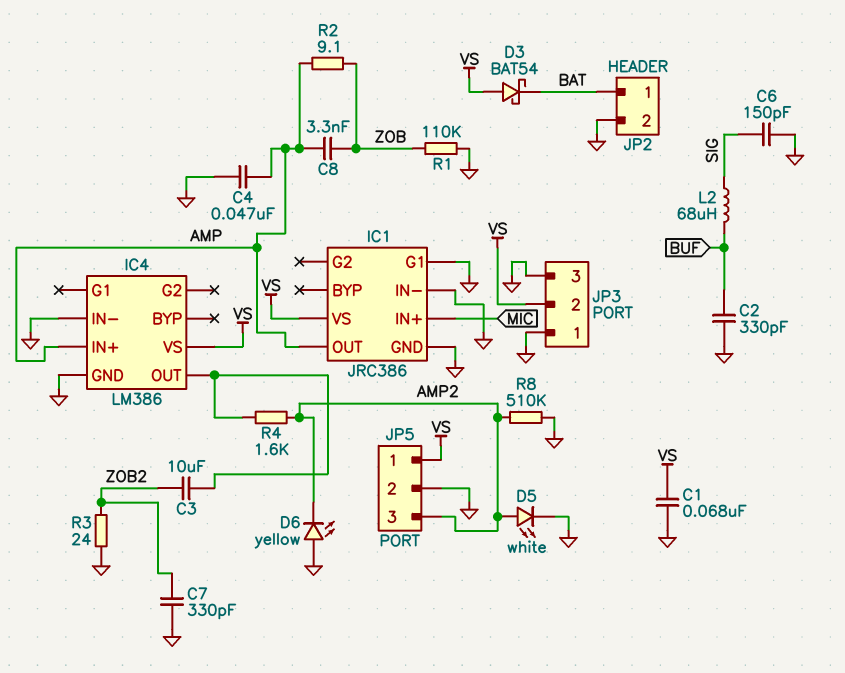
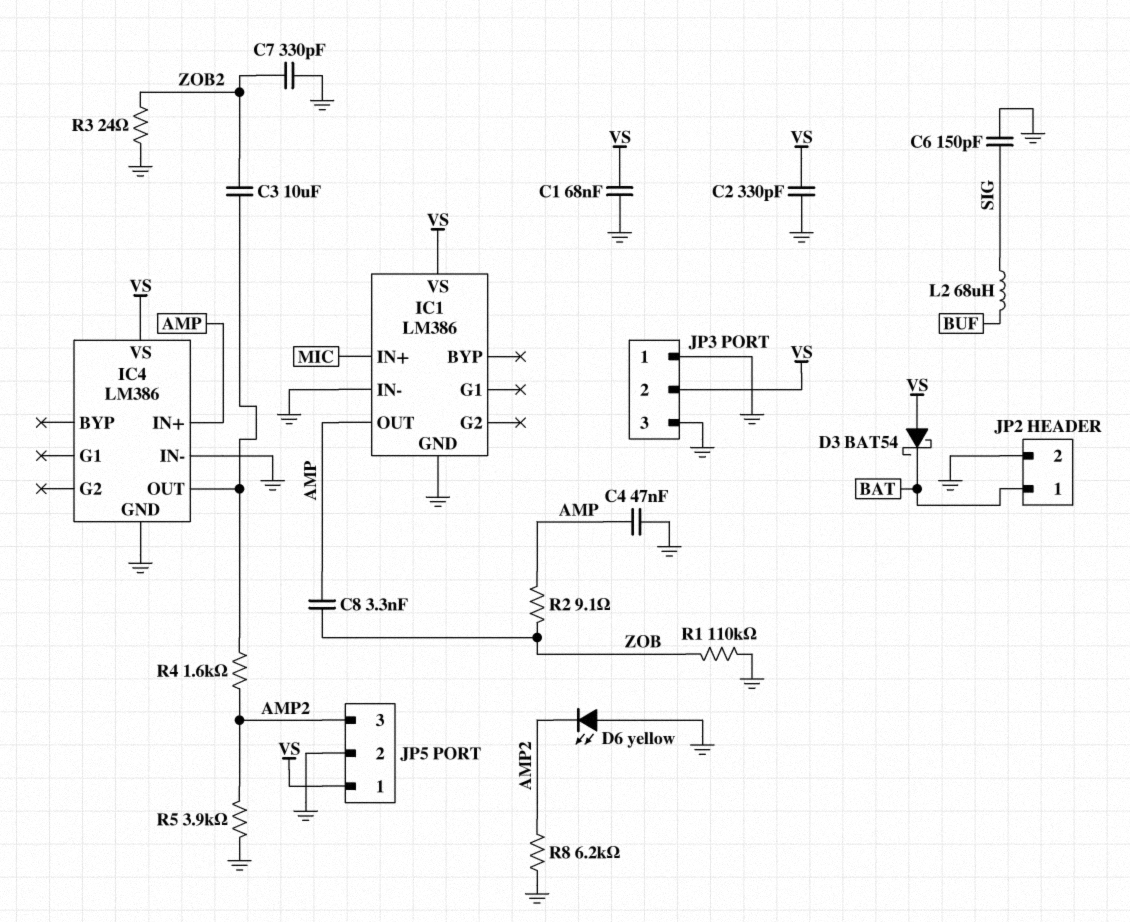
C2: 330pF (BUF, GND) -> 330pF (GND, VS)
D5: LED white (A AMP2, K GND) -> none
IC1: JRC386 -> LM386
IC1 pin G1: GND -> none
R5: none -> 3.9k (AMP2, GND)
R8: 510k (AMP2, GND) -> 6.2k (AMP2, GND)

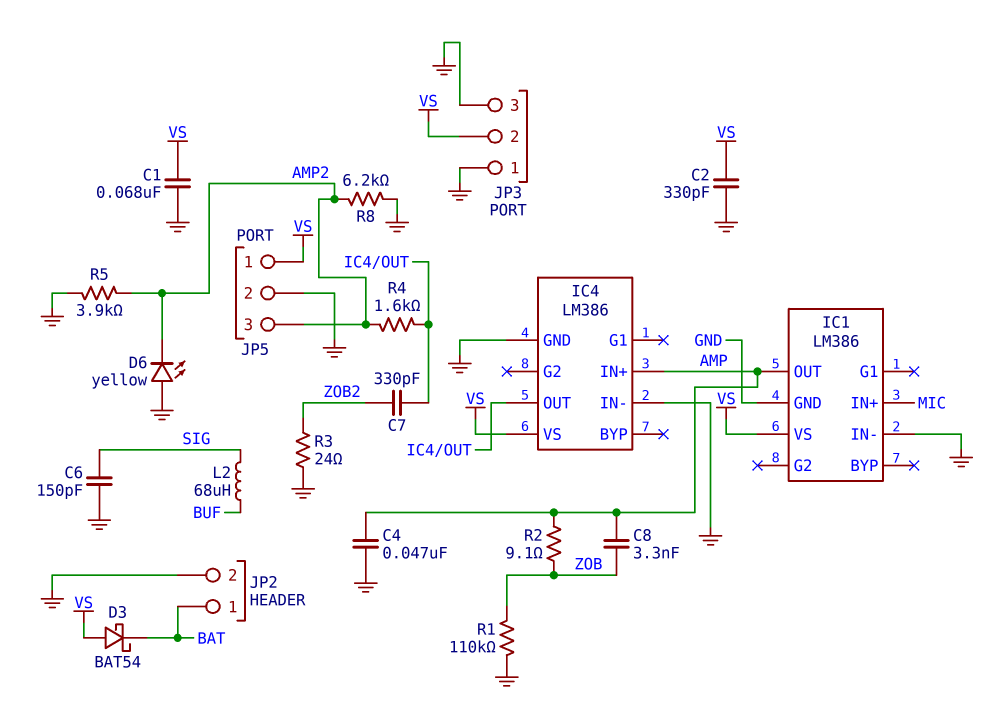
C3: 10uF (IC4/OUT, ZOB2) -> none
C7: 330pF (GND, ZOB2) -> 330pF (IC4/OUT, ZOB2)

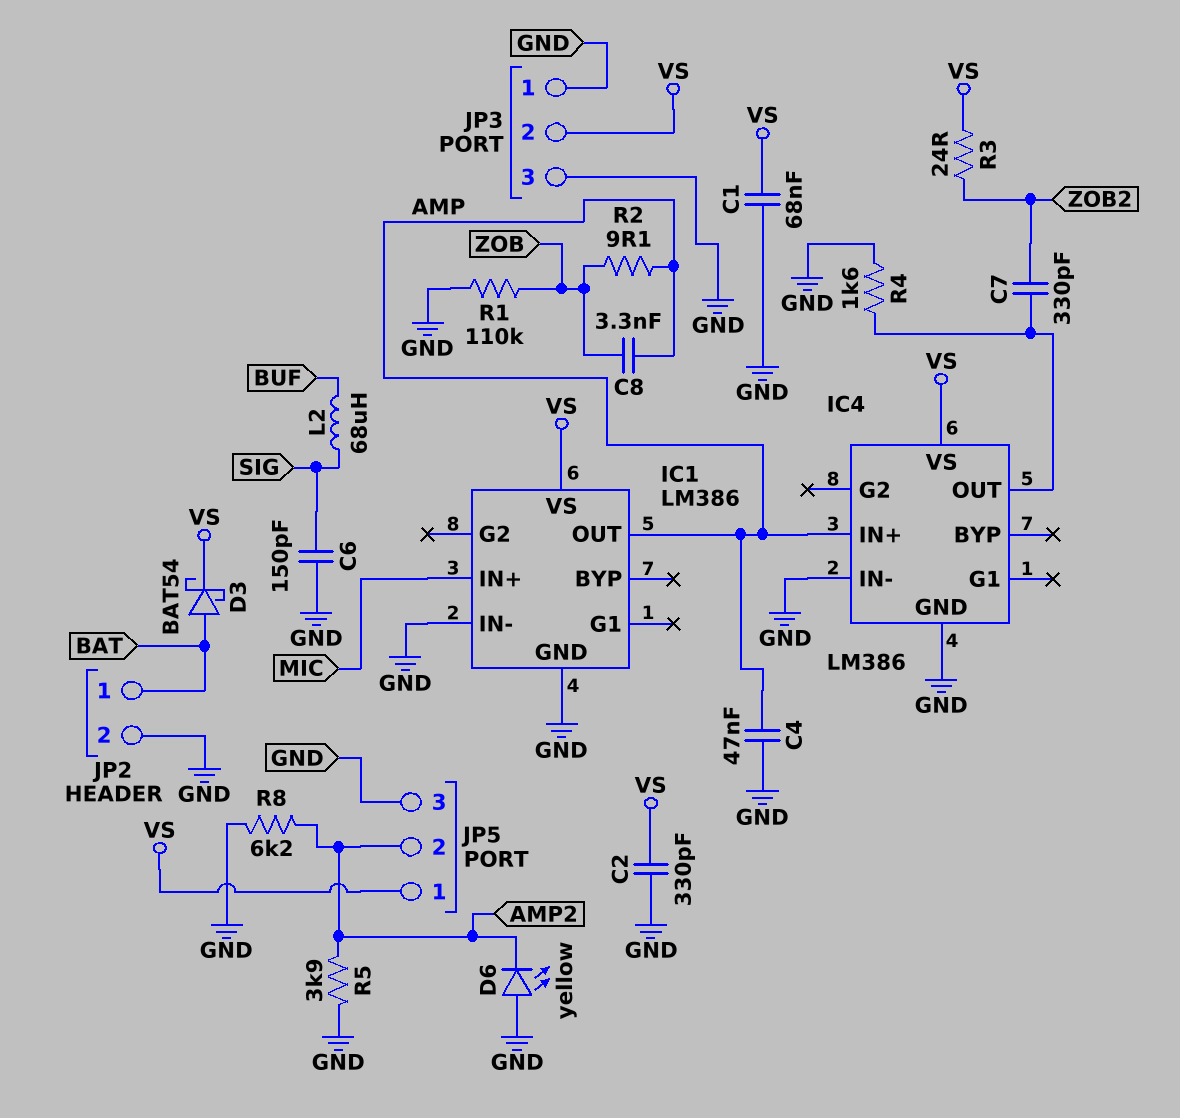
D3: schottky BAT54 (A VS, K BAT) -> schottky BAT54 (A BAT, K VS)
JP5 pin 2: GND -> AMP2
JP5 pin 3: AMP2 -> GND
R3: 24 (GND, ZOB2) -> 24 (VS, ZOB2)
R4: 1.6k (AMP2, IC4/OUT) -> 1.6k (GND, IC4/OUT)

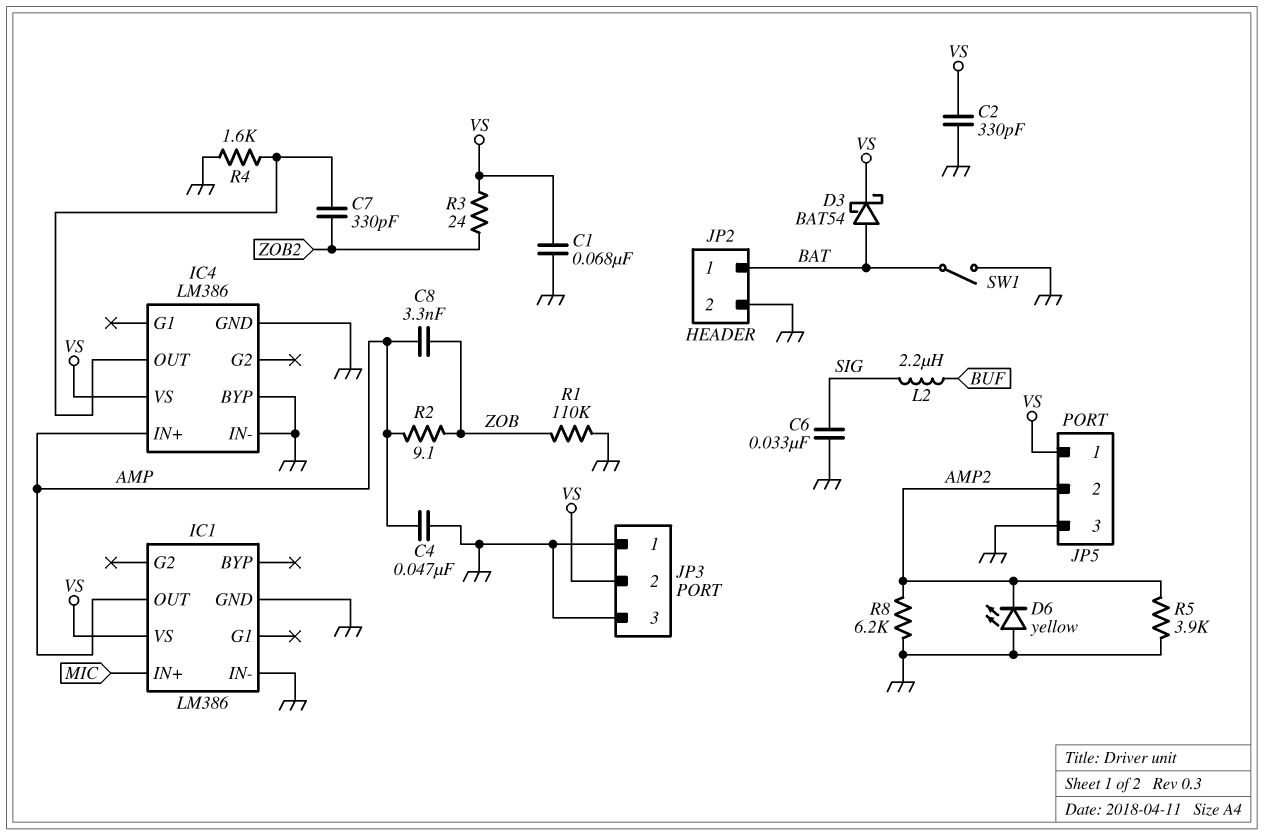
C6: 150pF (GND, SIG) -> 33nF (GND, SIG)
IC4 pin BYP: none -> GND
L2: 68uH (BUF, SIG) -> 2.2uH (BUF, SIG)
SW1: none -> switch (BAT, GND)

